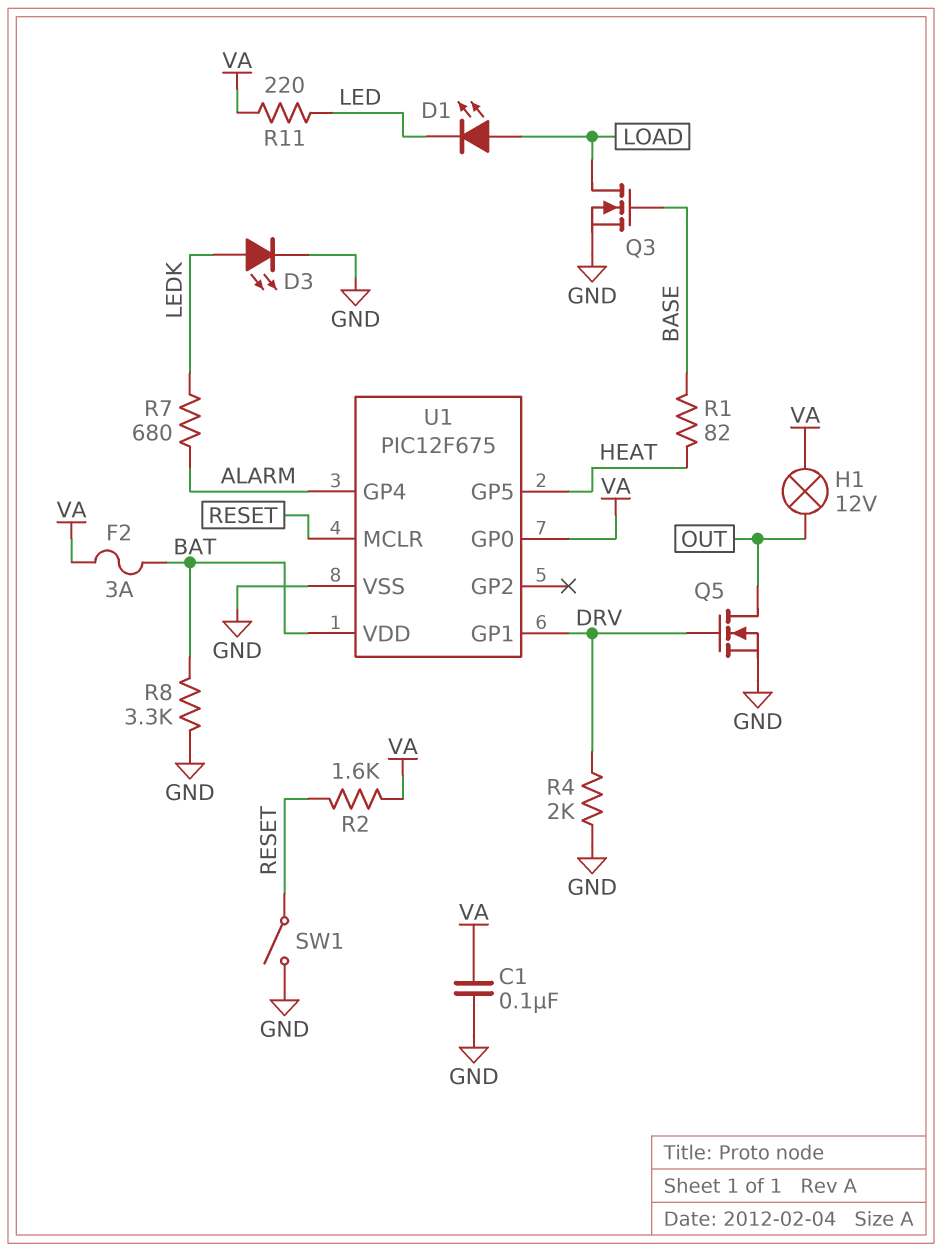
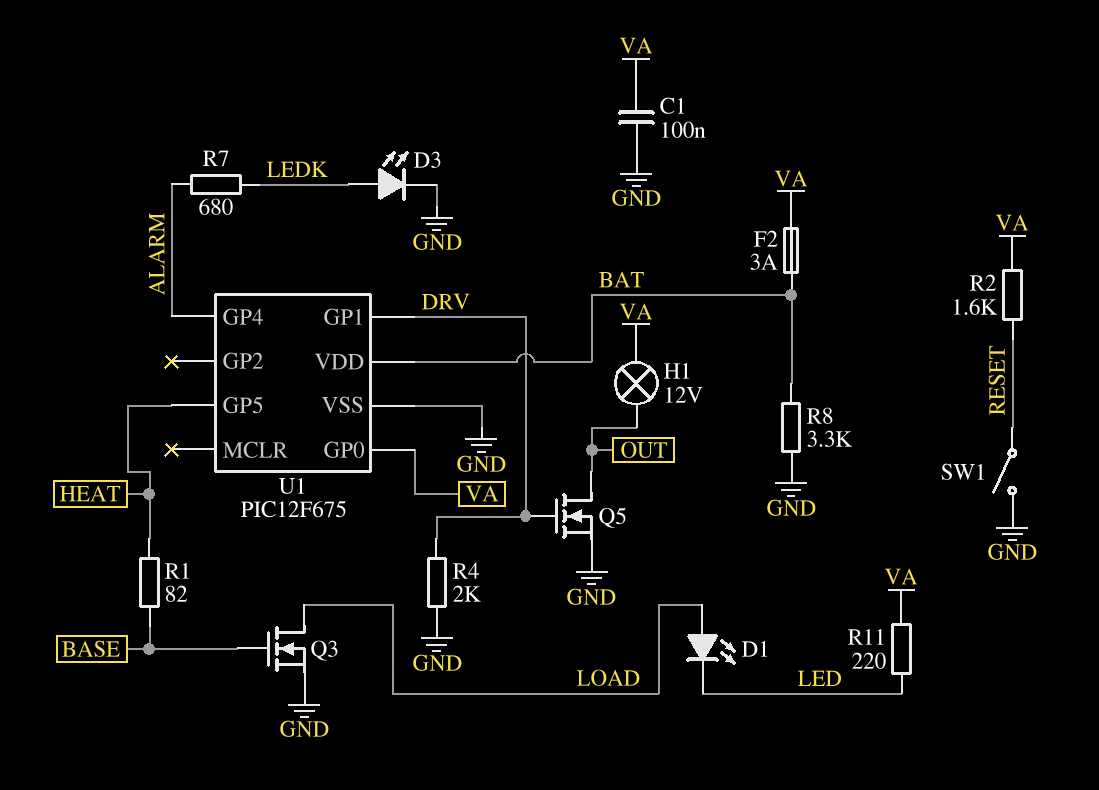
U1 pin MCLR: RESET -> none

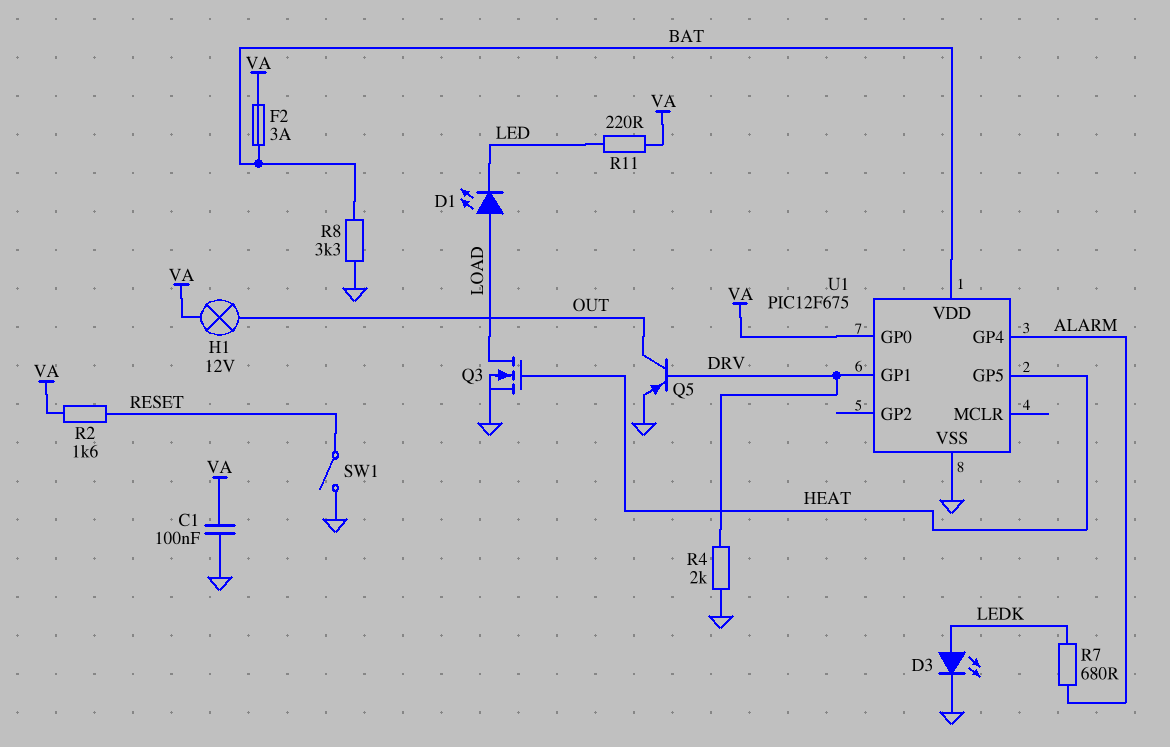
Q3: NMOS (G BASE, D LOAD, S GND) -> NMOS (G HEAT, D LOAD, S GND)
Q5: NMOS (G DRV, D OUT, S GND) -> PNP (B DRV, C OUT, E GND)
R1: 82 (BASE, HEAT) -> none

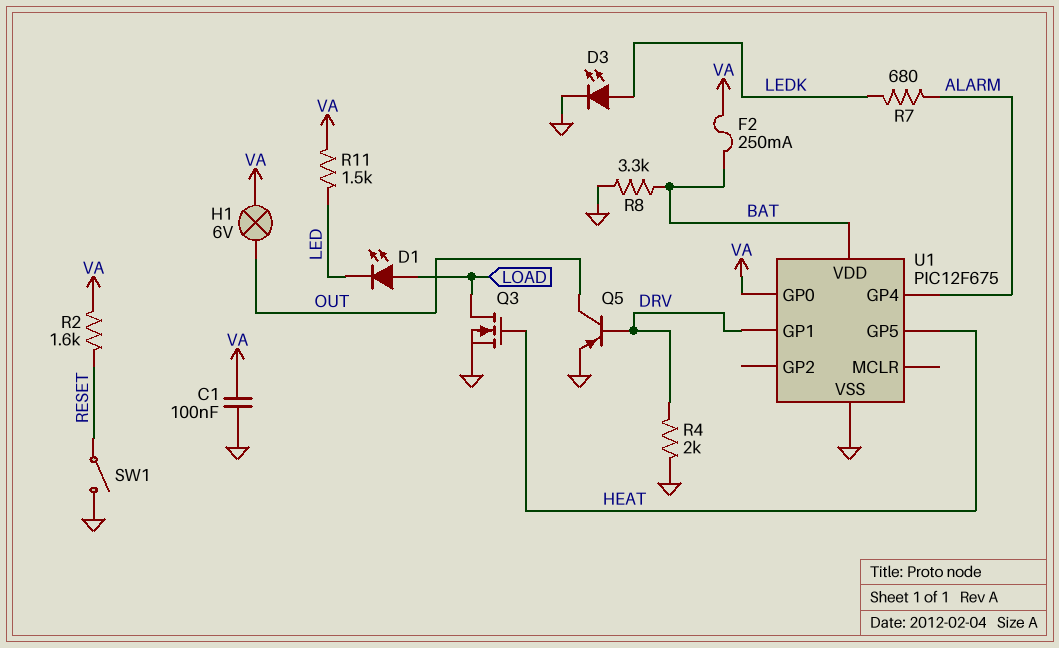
F2: 3A (BAT, VA) -> 250mA (BAT, VA)
H1: lamp 12V (OUT, VA) -> lamp 6V (OUT, VA)
R11: 220 (LED, VA) -> 1.5k (LED, VA)

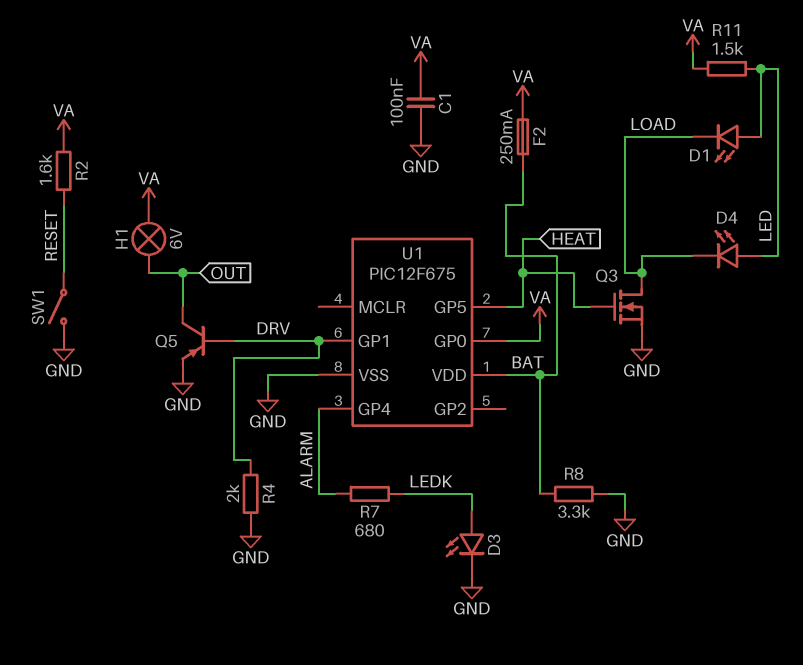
D1: LED (A LOAD, K LED) -> LED (A LED, K LOAD)
D4: none -> LED (A LED, K LOAD)

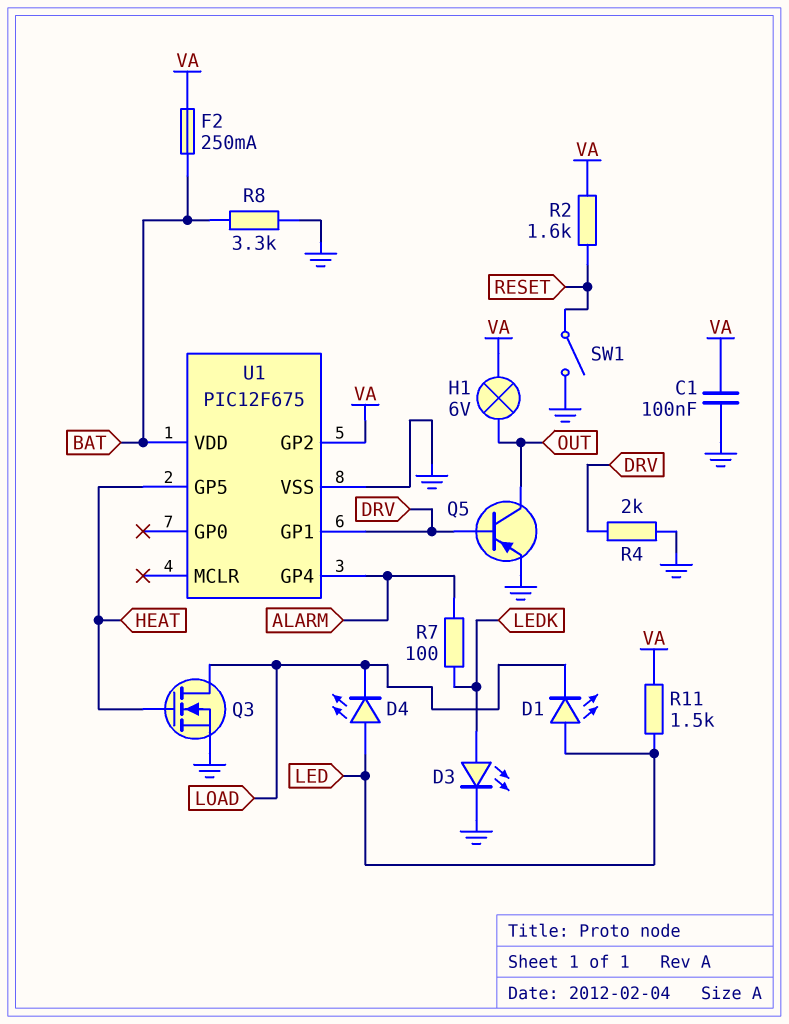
R7: 680 (ALARM, LEDK) -> 100 (ALARM, LEDK)
U1 pin GP0: VA -> none
U1 pin GP2: none -> VA

